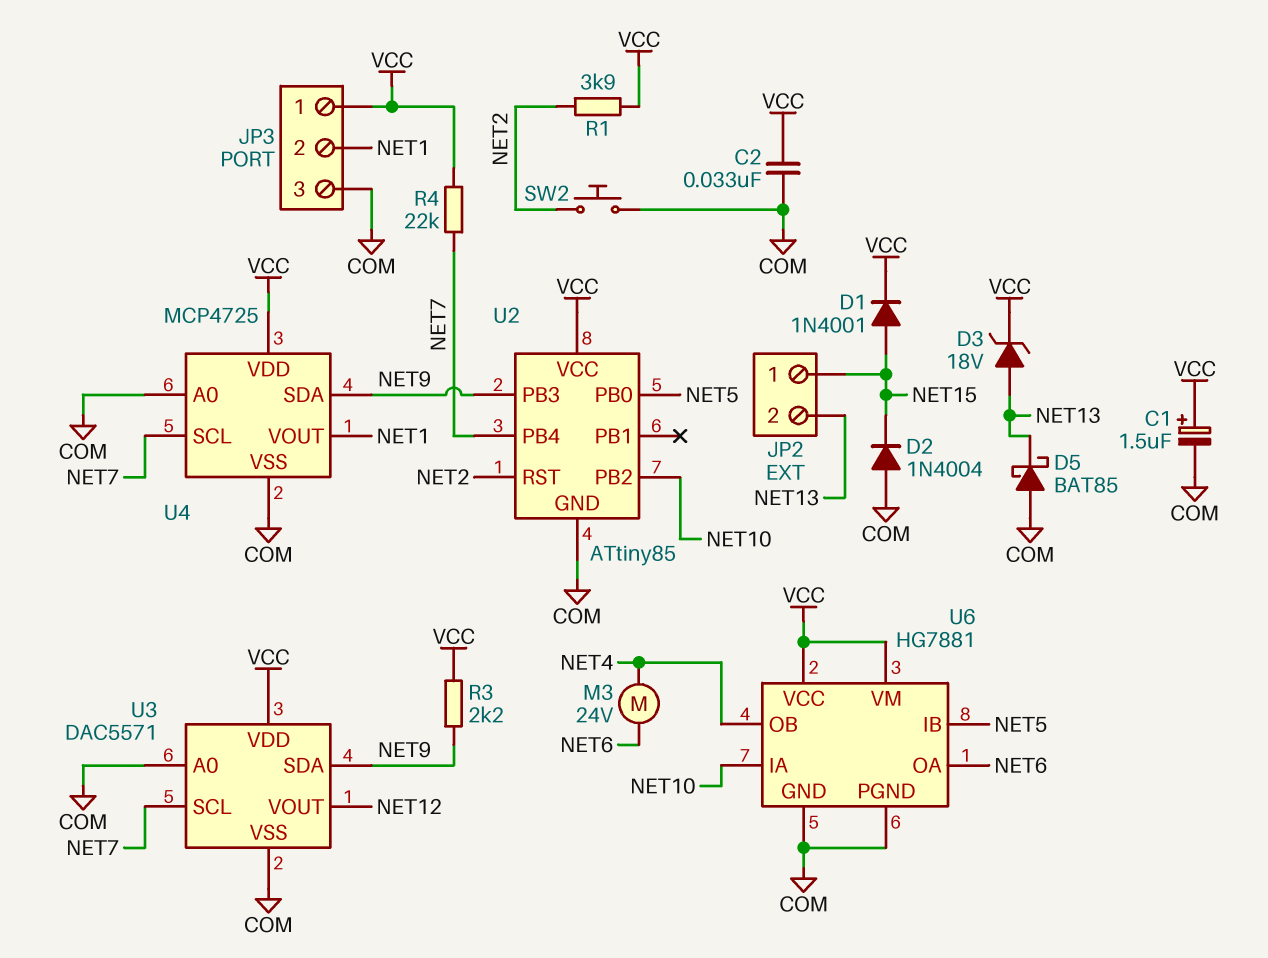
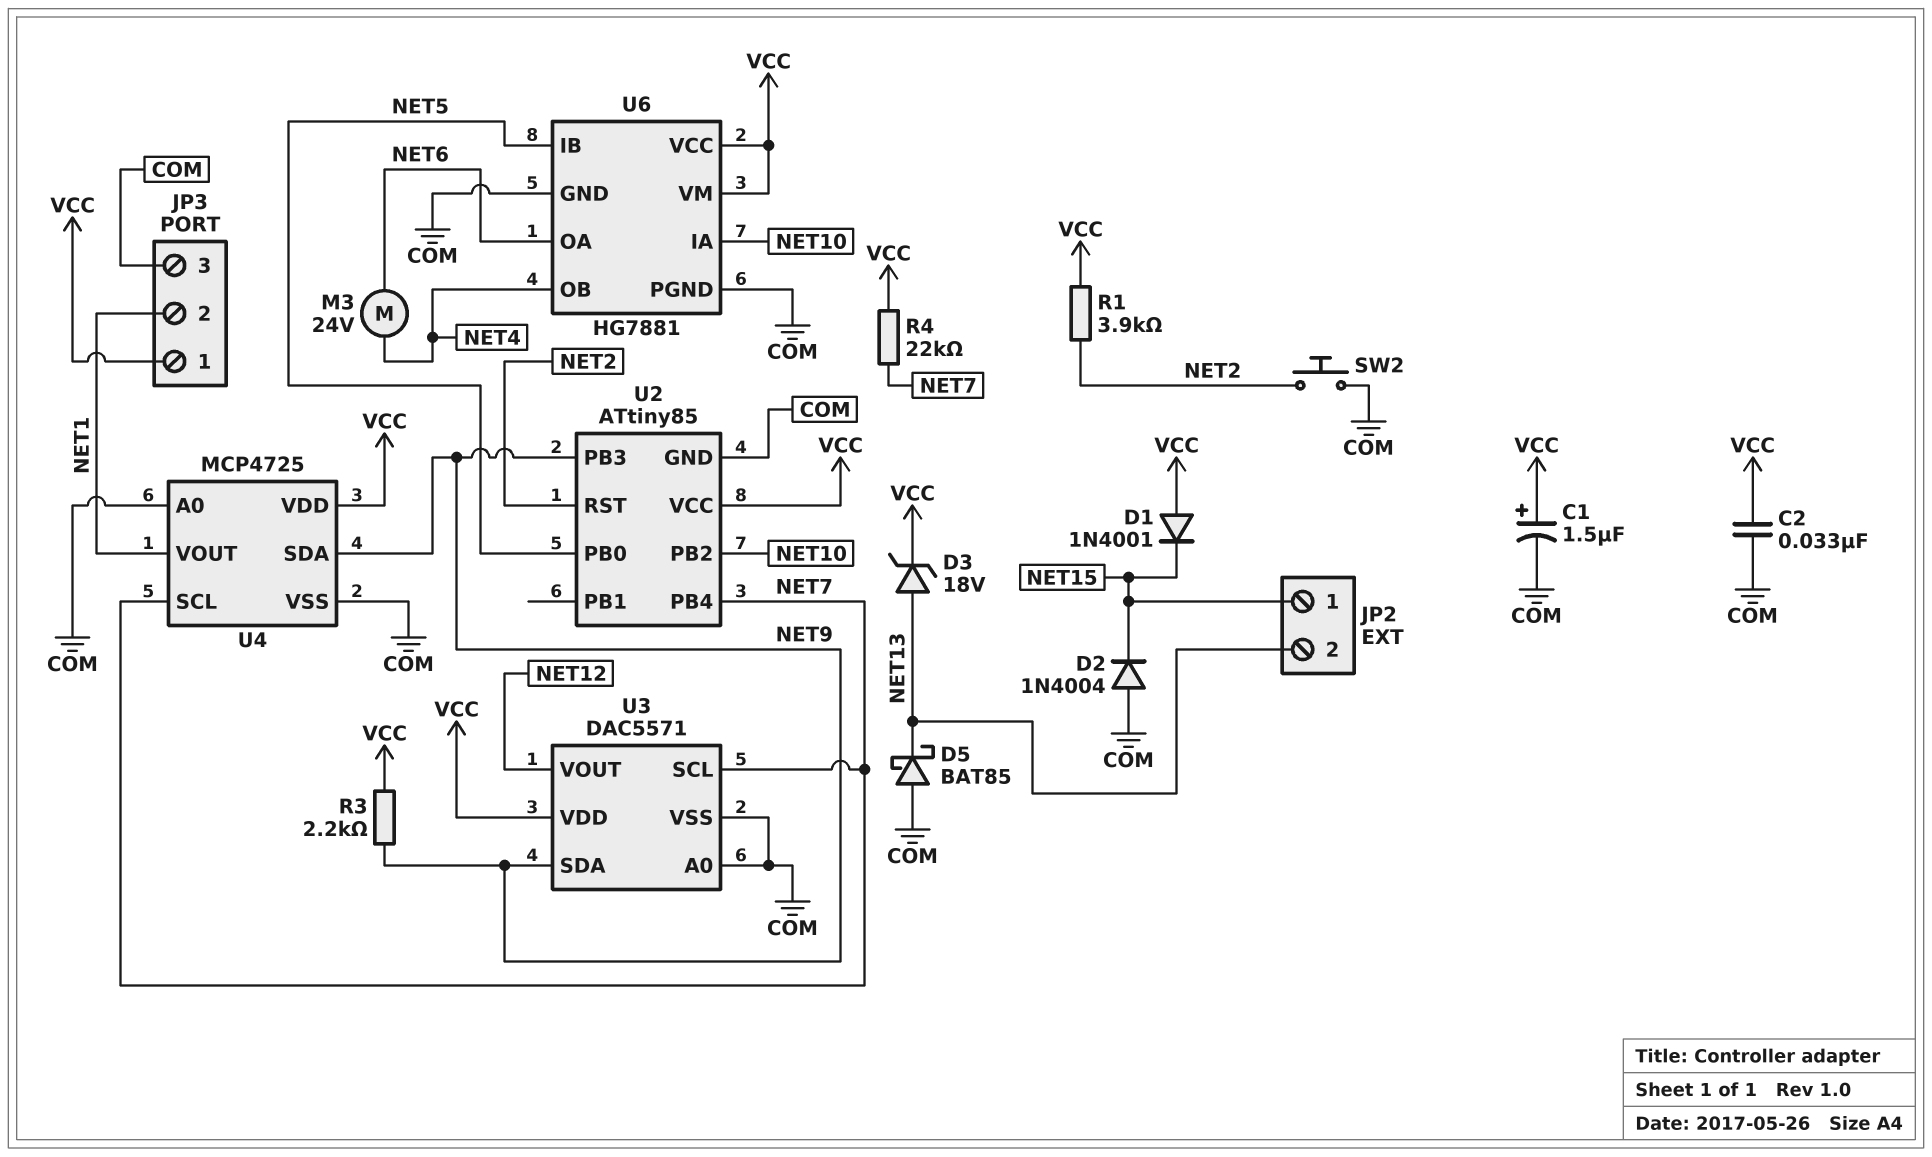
D1: diode 1N4001 (A NET15, K VCC) -> diode 1N4001 (A VCC, K NET15)

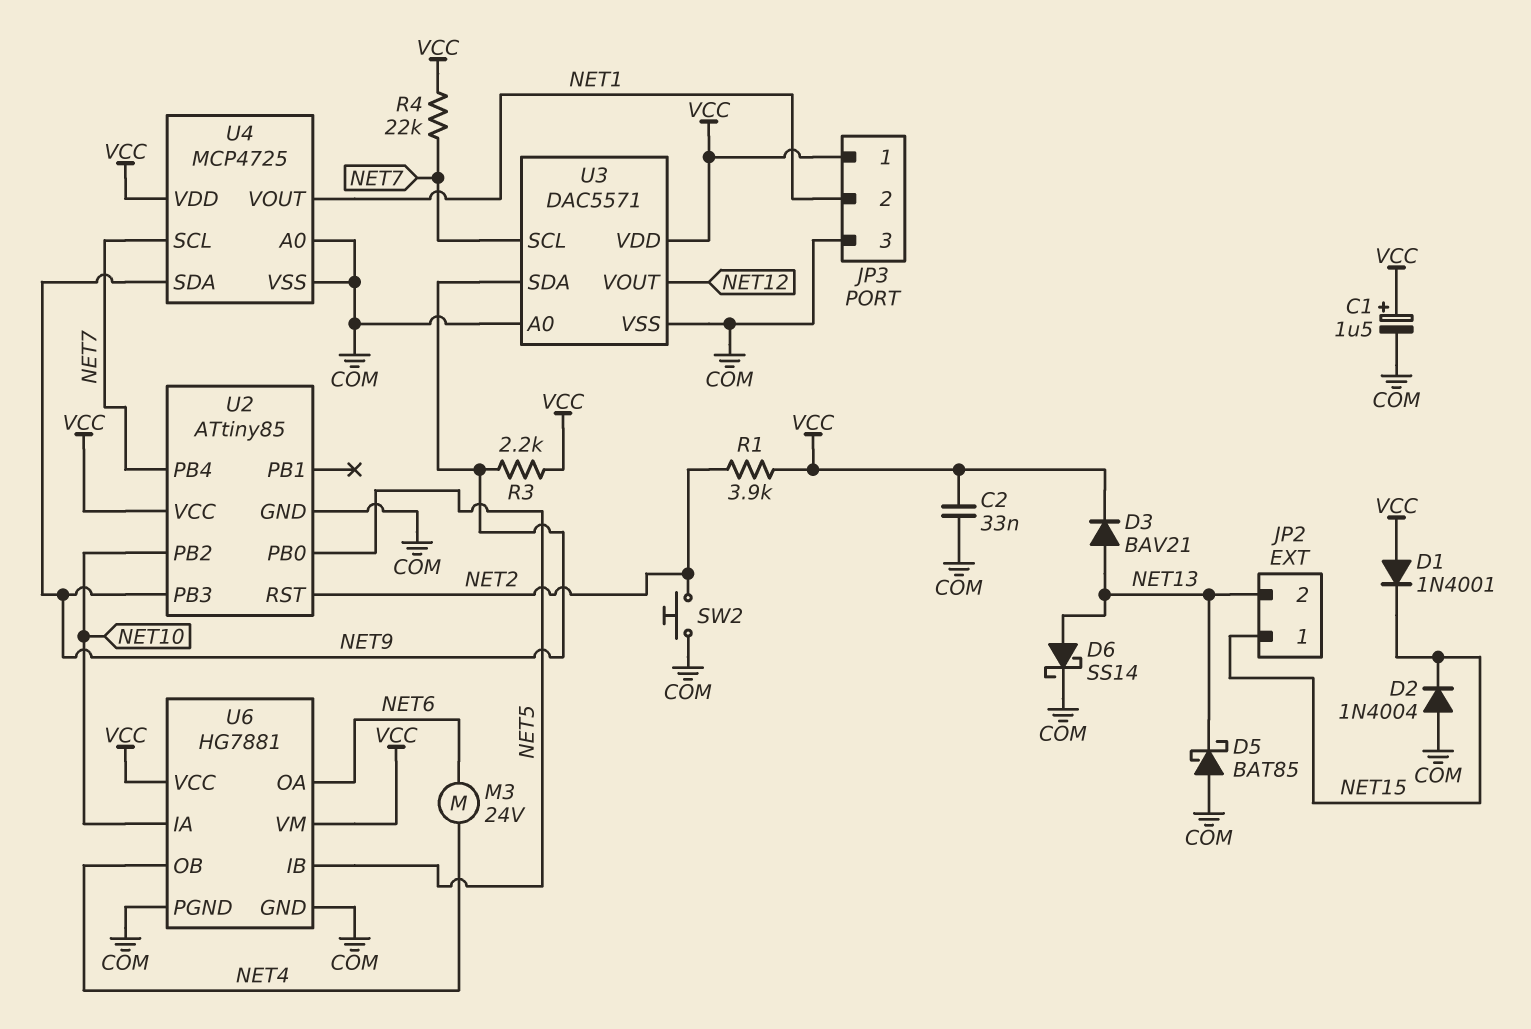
D3: zener 18V (A NET13, K VCC) -> diode BAV21 (A NET13, K VCC)
D6: none -> schottky SS14 (A NET13, K COM)

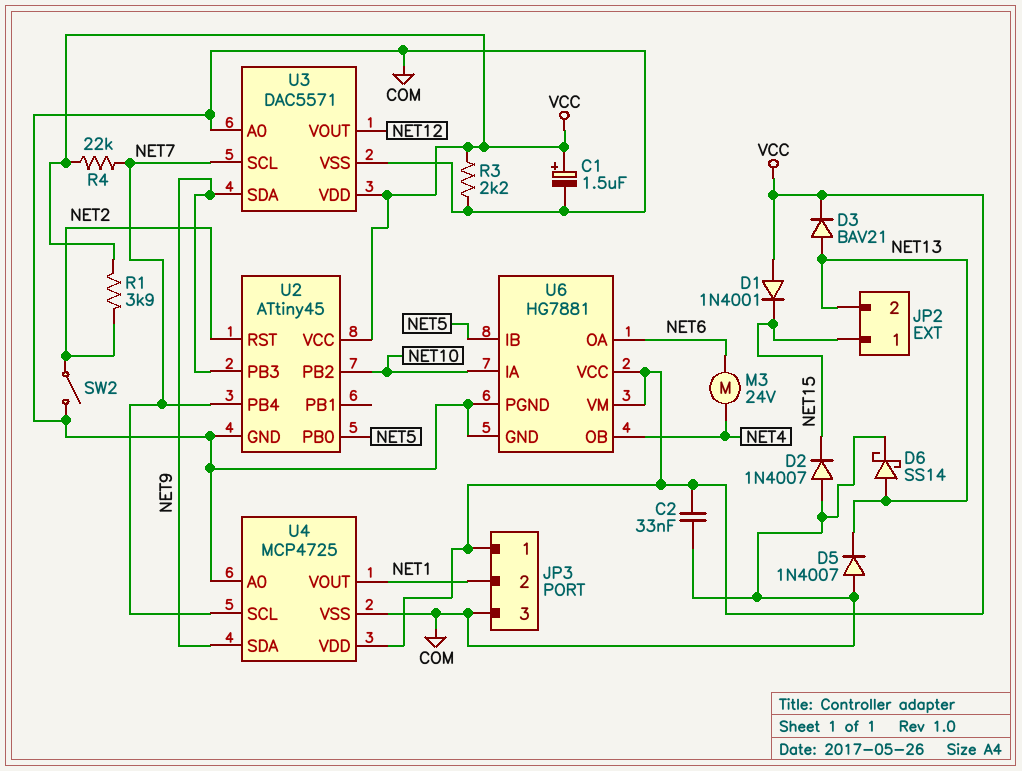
D2: diode 1N4004 (A COM, K NET15) -> diode 1N4007 (A COM, K NET15)
D5: schottky BAT85 (A COM, K NET13) -> diode 1N4007 (A COM, K NET13)
R3: 2.2k (NET9, VCC) -> 2.2k (COM, VCC)
SW2: button (COM, NET2) -> switch (COM, NET2)
U2: ATtiny85 -> ATtiny45

